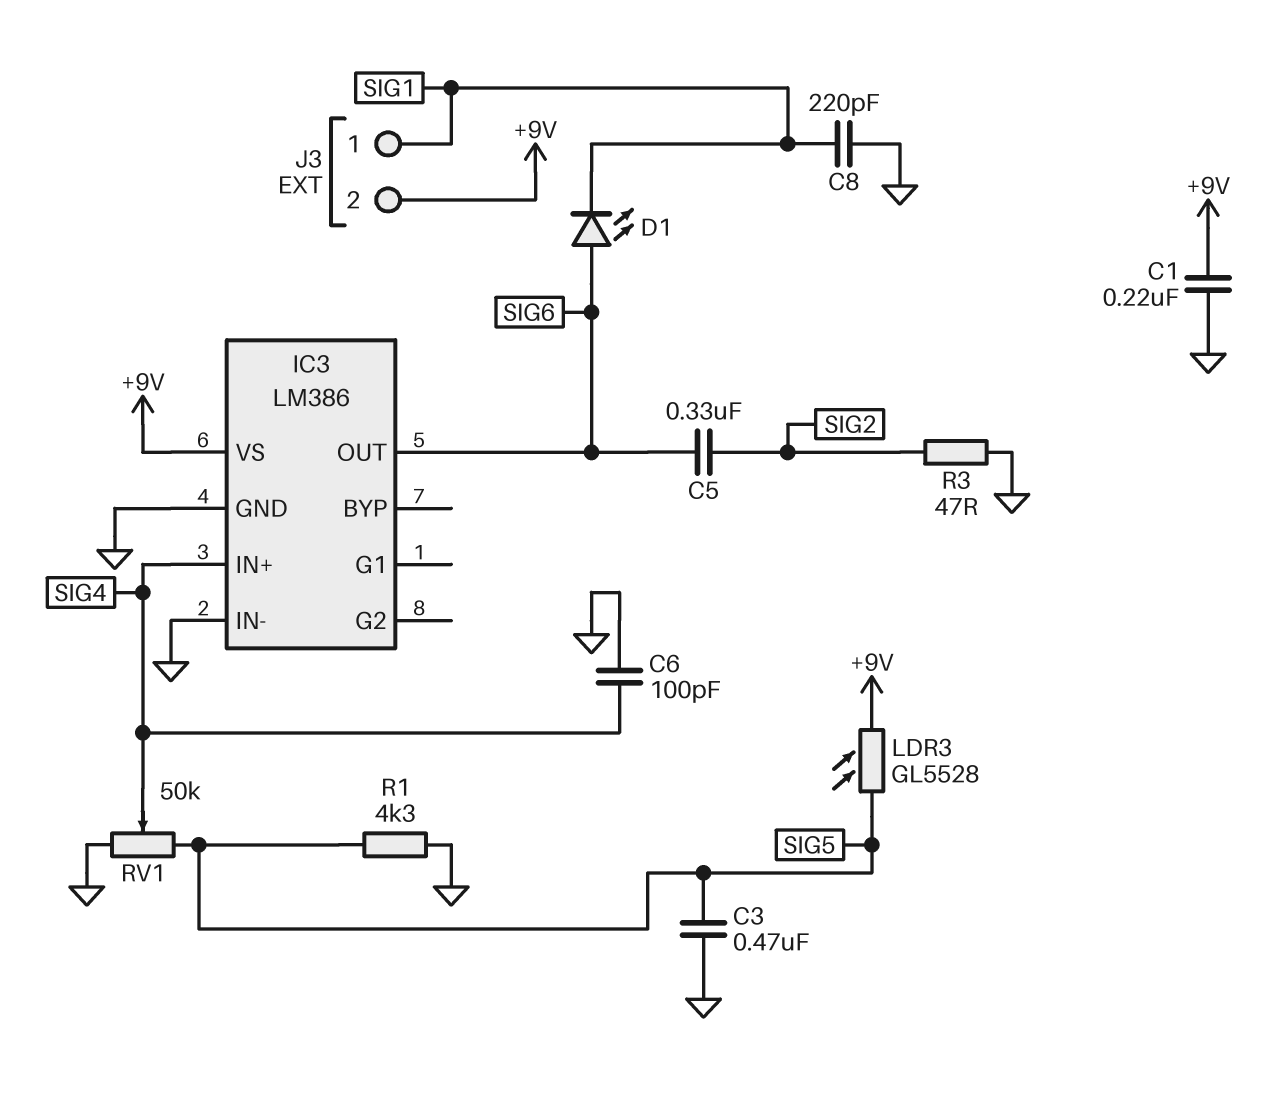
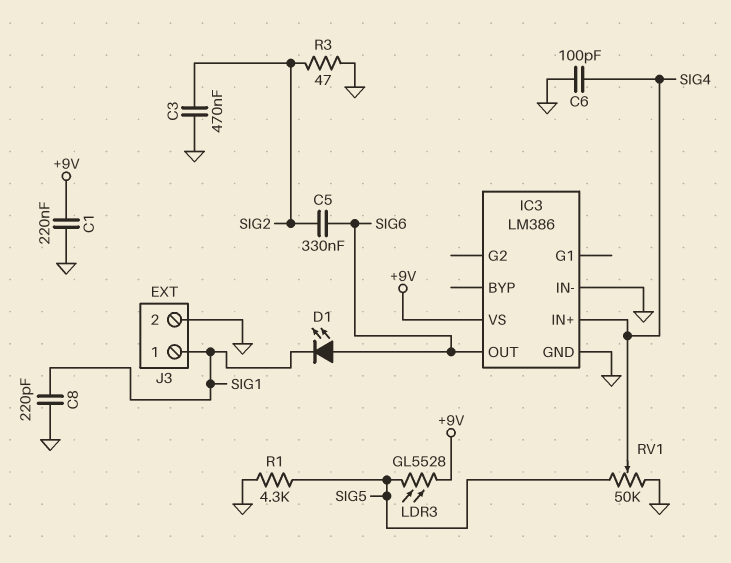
C3: 470nF (GND, SIG5) -> 470nF (GND, SIG2)
J3 pin 2: +9V -> GND

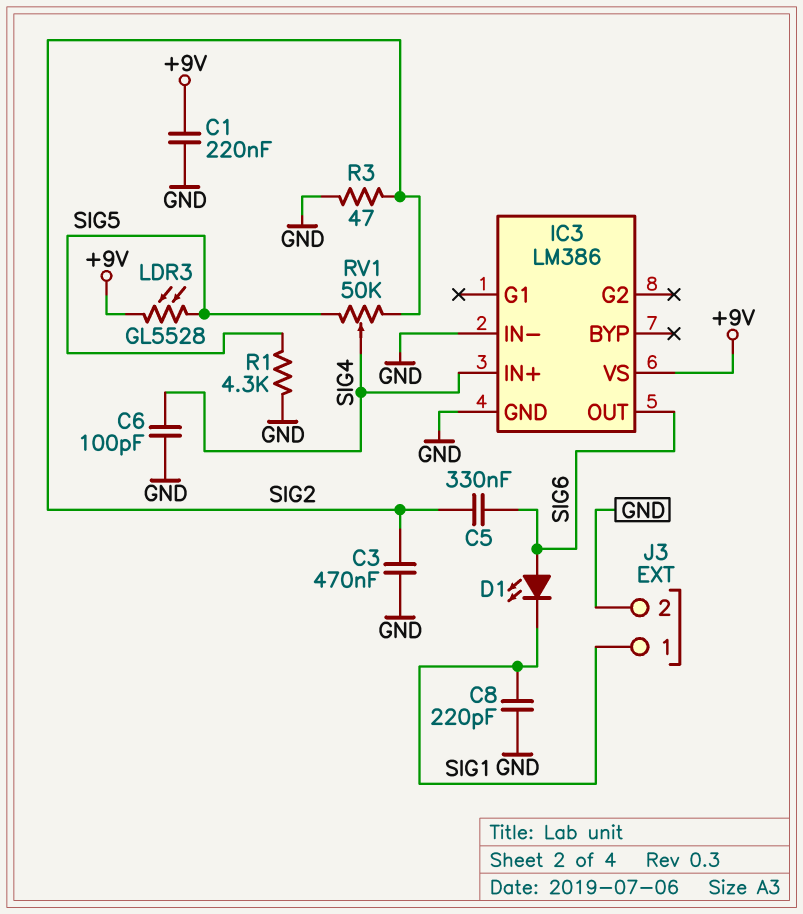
RV1: 50k (GND, SIG5, wiper SIG4) -> 50k (SIG2, SIG5, wiper SIG4)

